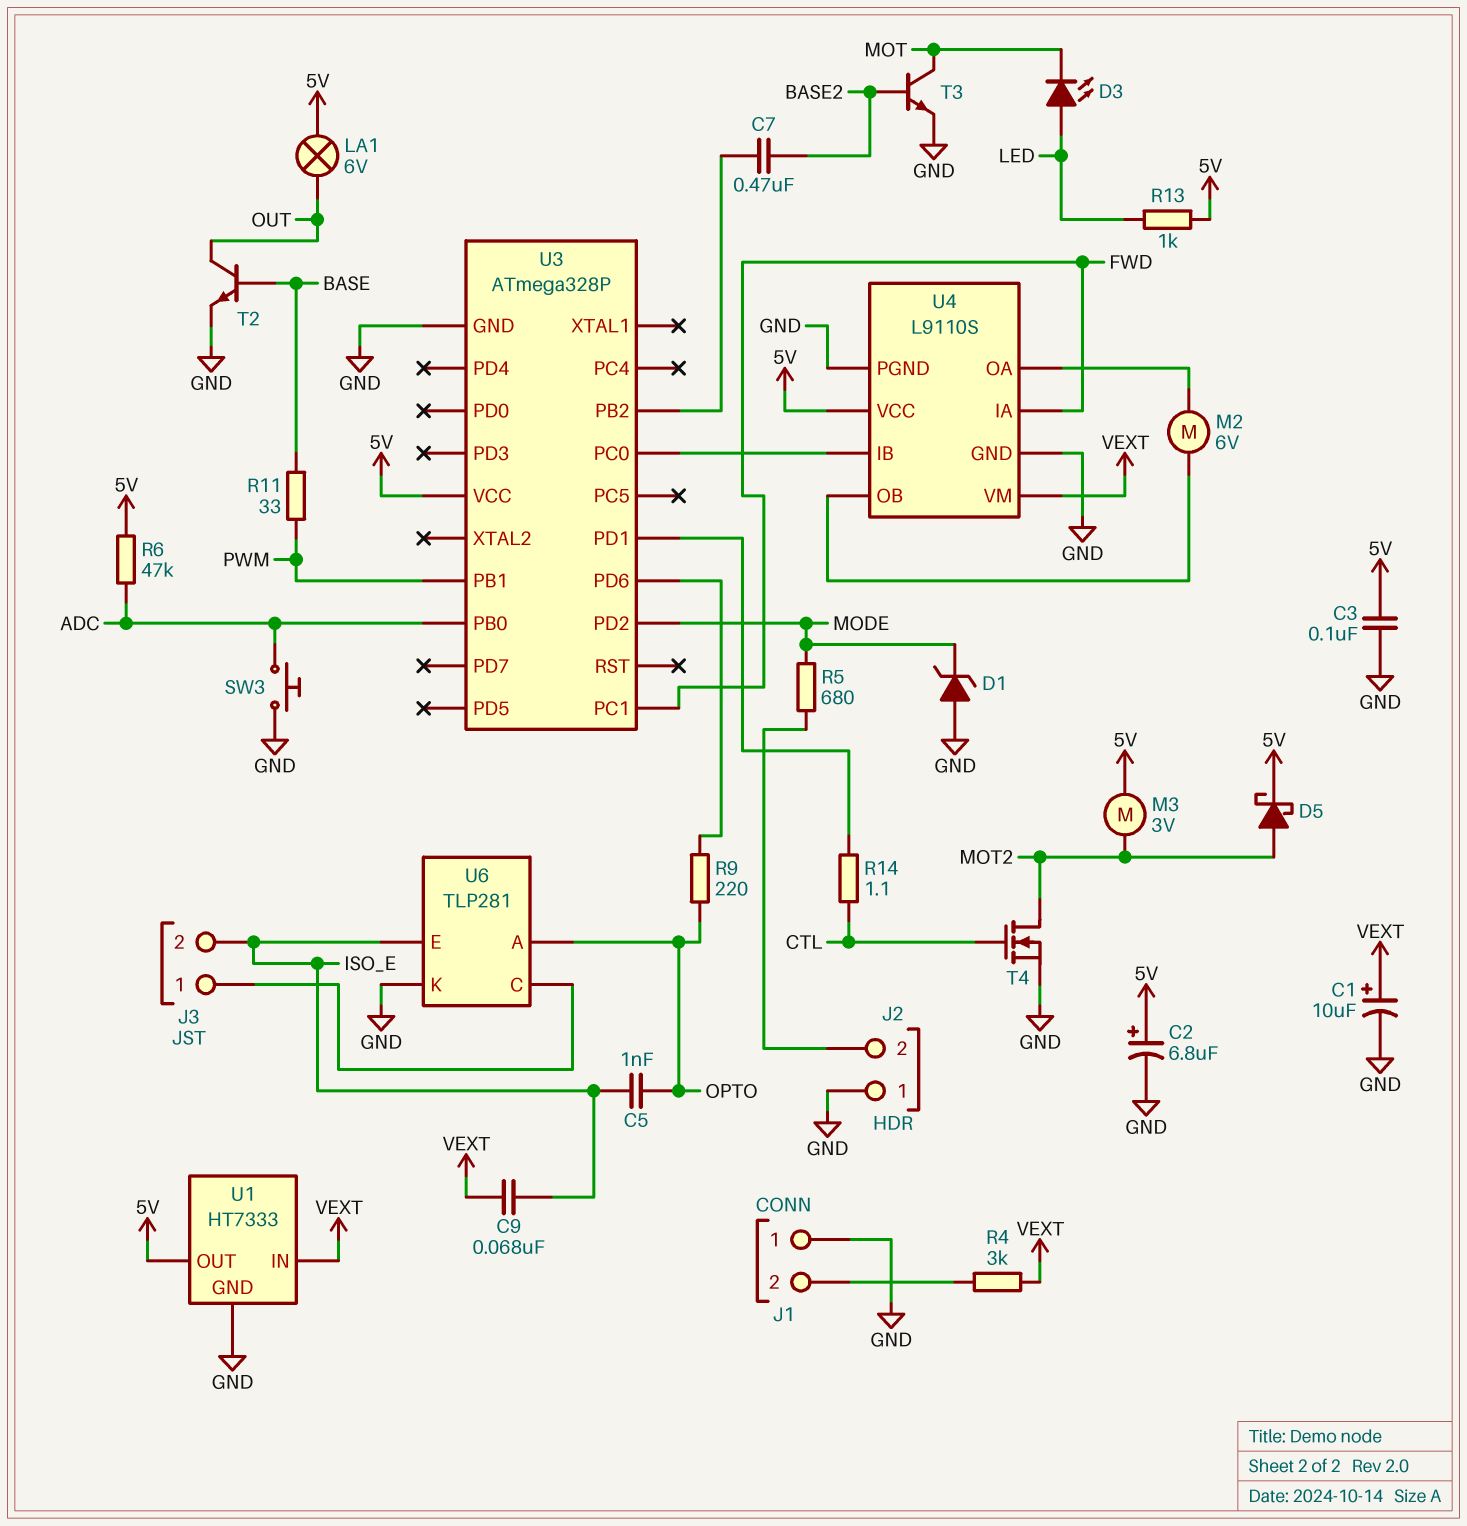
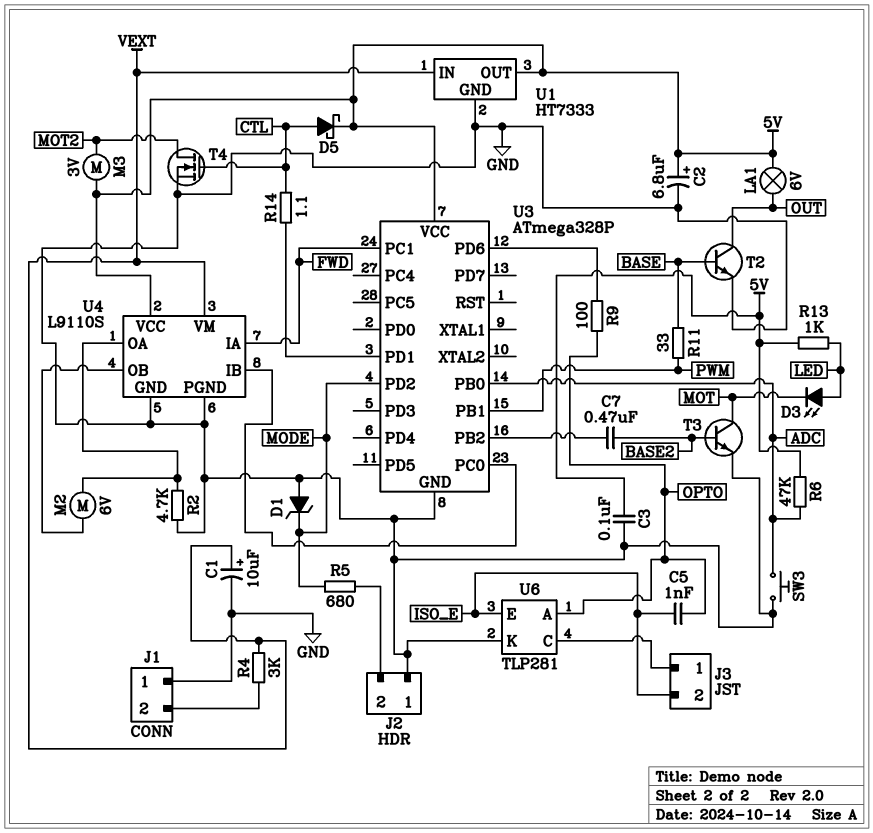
C9: 68nF (ISO_E, VEXT) -> none
D5: schottky (A MOT2, K 5V) -> schottky (A CTL, K 5V)
R2: none -> 4.7k (GND, U4/OA)
R9: 220 (OPTO, U3/PD6) -> 100 (OPTO, U3/PD6)

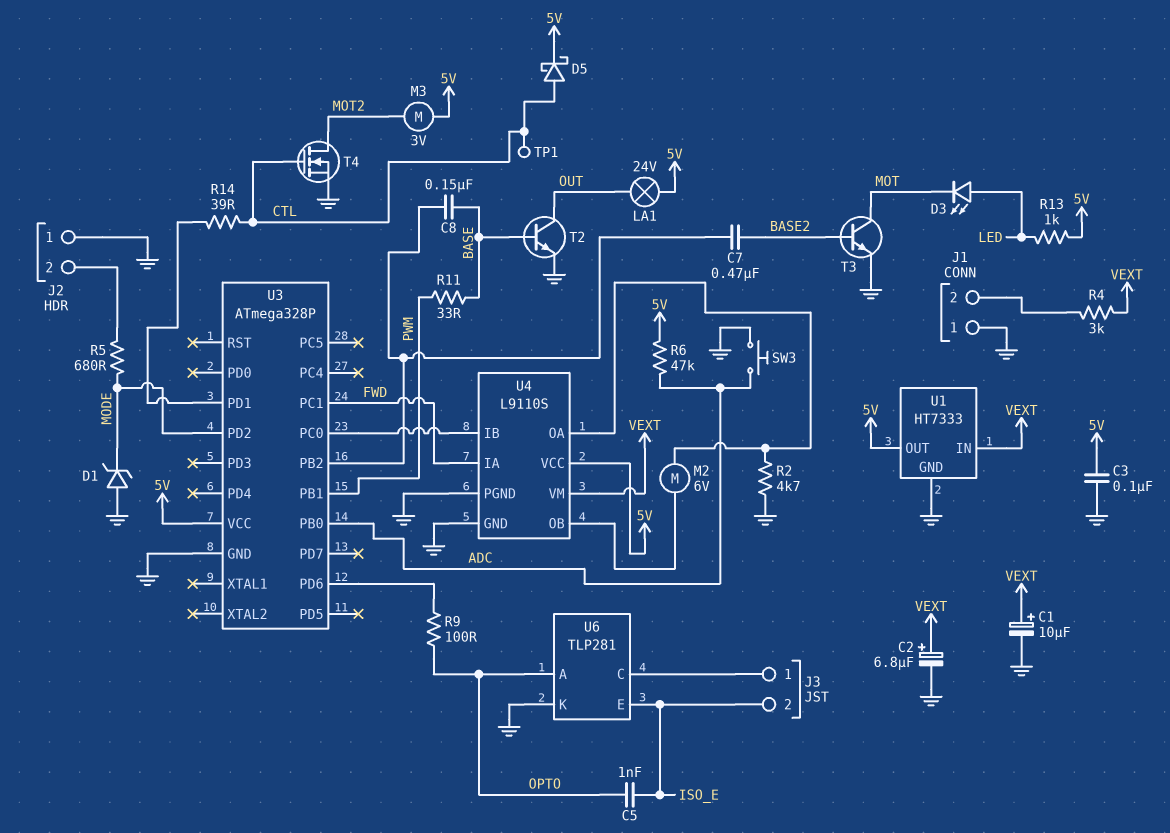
C2: 6.8uF (plus 5V, minus GND) -> 6.8uF (plus VEXT, minus GND)
C8: none -> 150nF (BASE, U3/PB2)
LA1: lamp 6V (5V, OUT) -> lamp 24V (5V, OUT)
R14: 1.1 (CTL, U3/PD1) -> 39 (CTL, U3/PD1)
TP1: none -> test point (CTL)

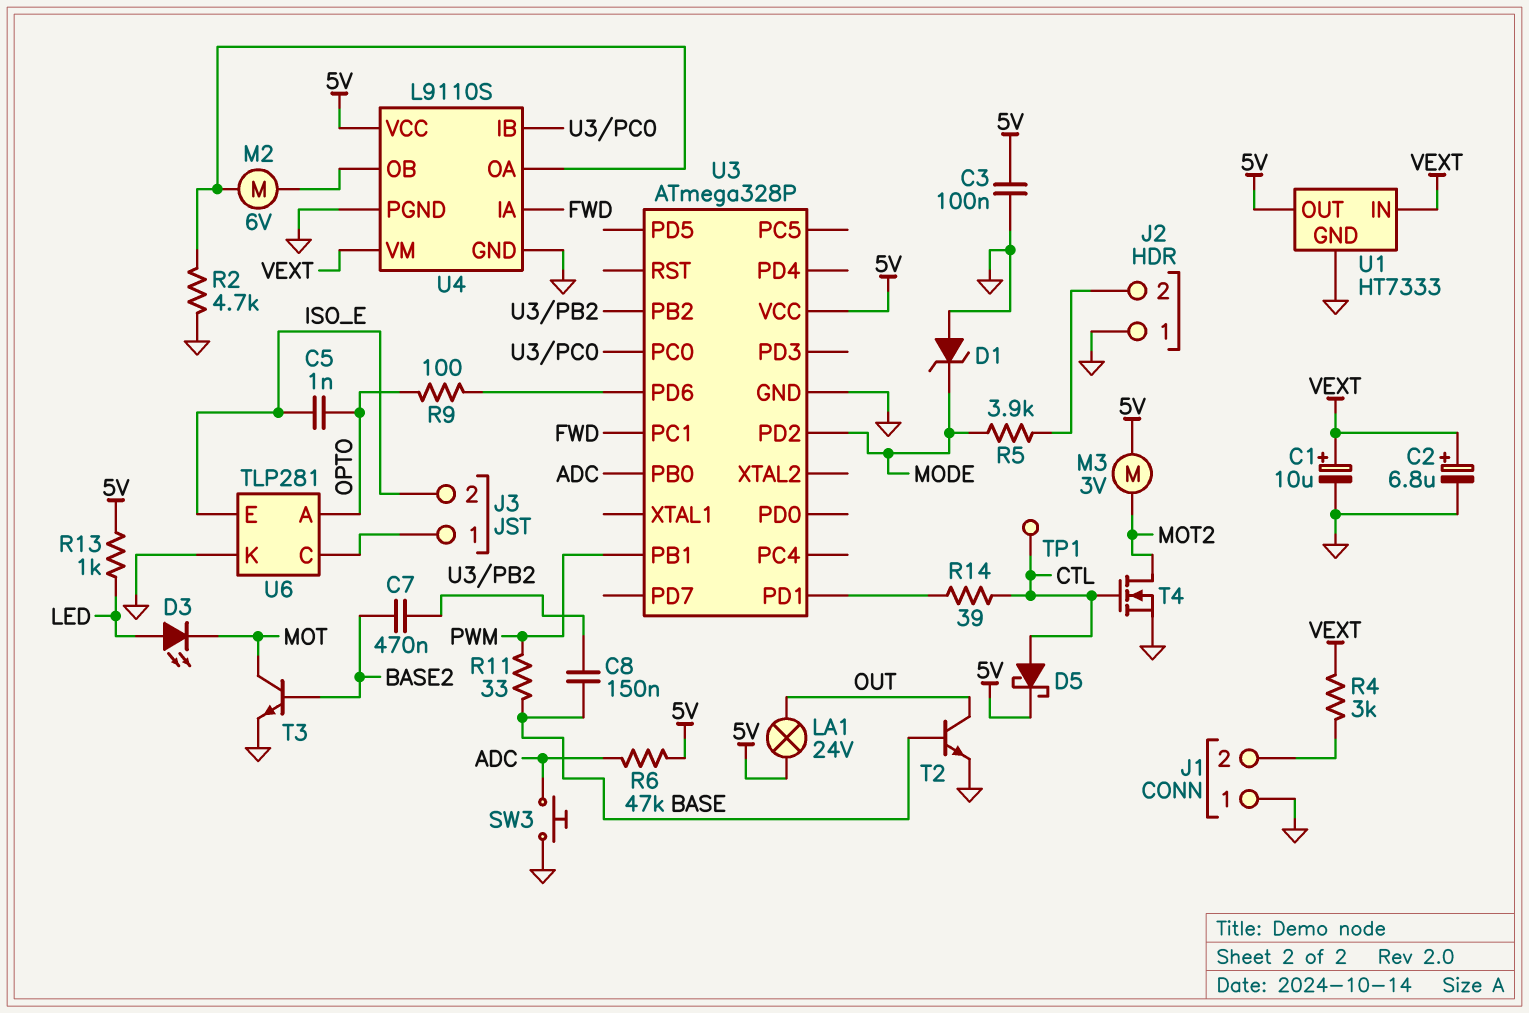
R5: 680 (J2/2, MODE) -> 3.9k (J2/2, MODE)

